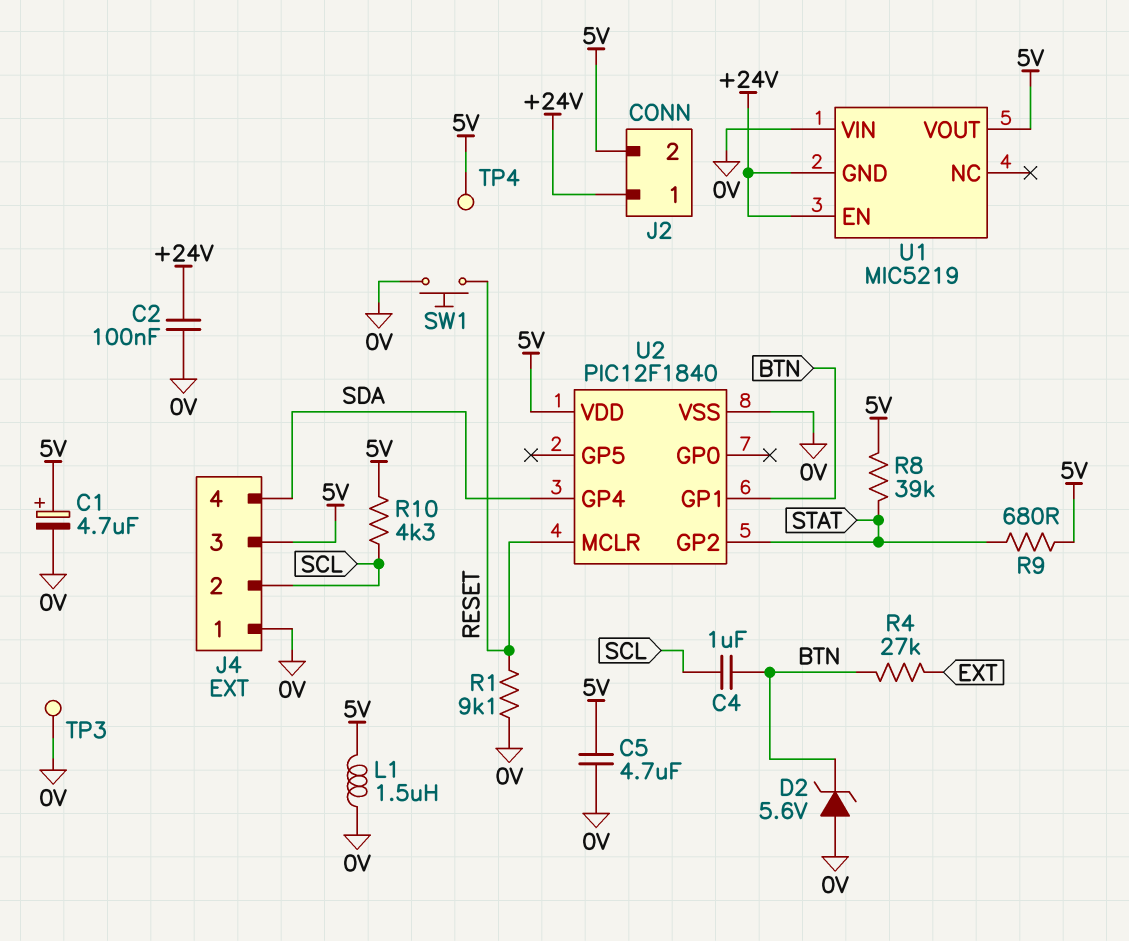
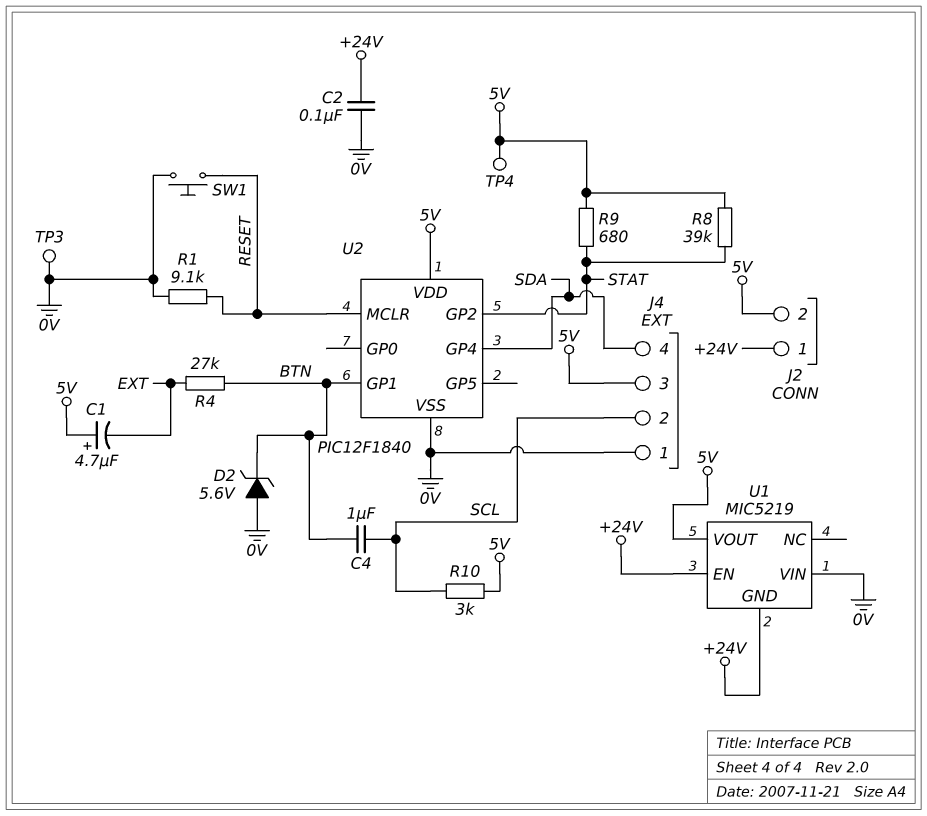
C1: 4.7uF (plus 5V, minus 0V) -> 4.7uF (plus 5V, minus EXT)
C5: 4.7uF (0V, 5V) -> none
L1: 1.5uH (0V, 5V) -> none
R10: 4.3k (5V, SCL) -> 3k (5V, SCL)

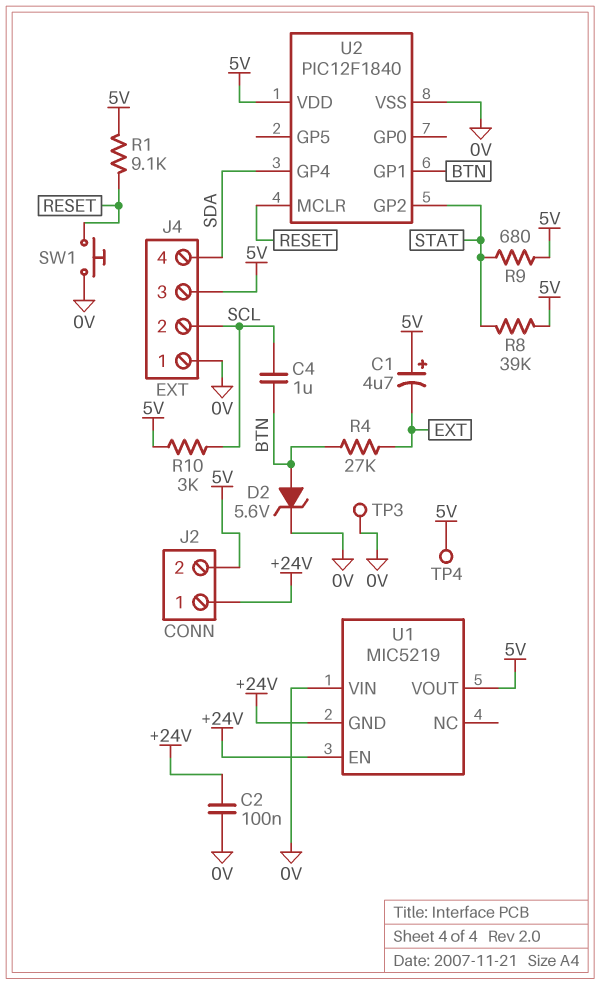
D2: zener 5.6V (A 0V, K BTN) -> zener 5.6V (A BTN, K 0V)
R1: 9.1k (0V, RESET) -> 9.1k (5V, RESET)

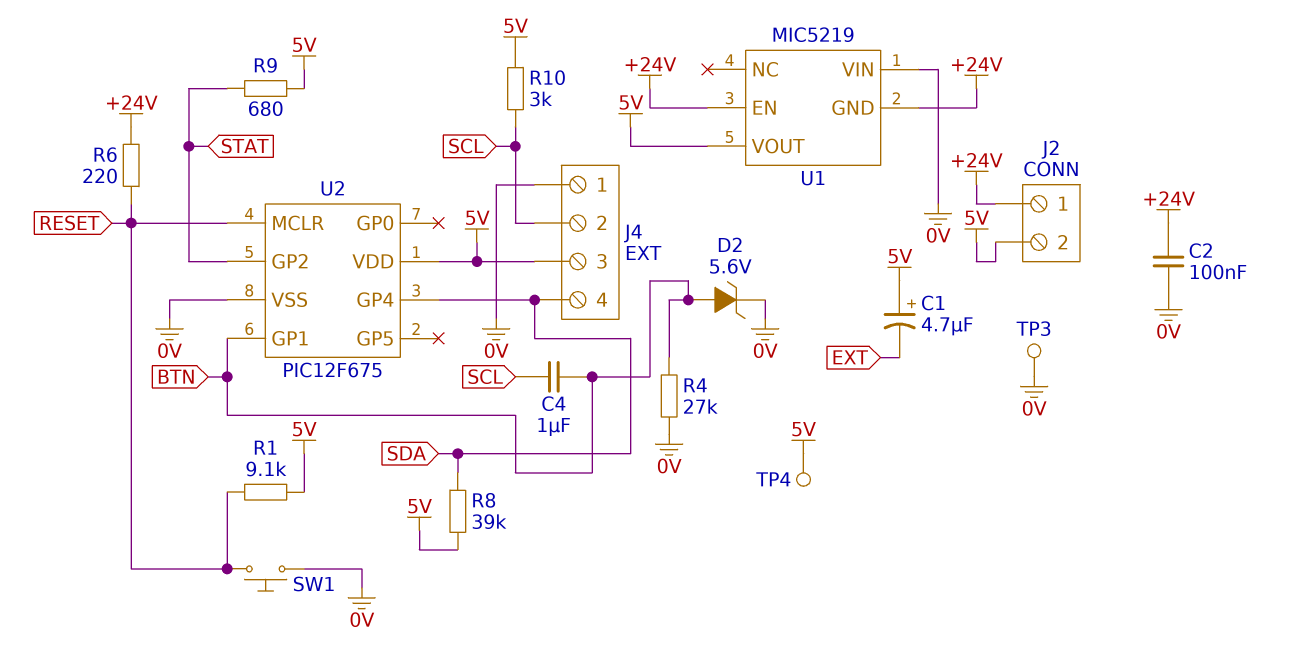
R4: 27k (BTN, EXT) -> 27k (0V, BTN)
R6: none -> 220 (+24V, RESET)
R8: 39k (5V, STAT) -> 39k (5V, SDA)
U2: PIC12F1840 -> PIC12F675

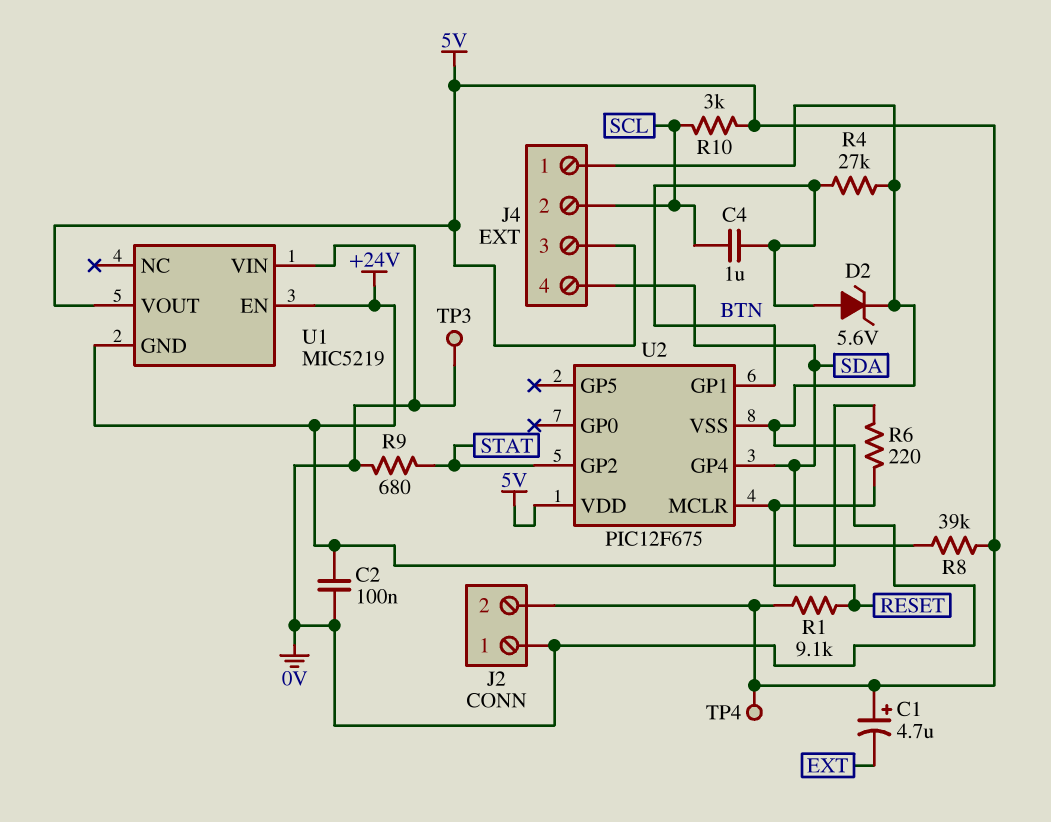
J2 pin 1: +24V -> 0V
R9: 680 (5V, STAT) -> 680 (0V, STAT)
SW1: button (0V, RESET) -> none

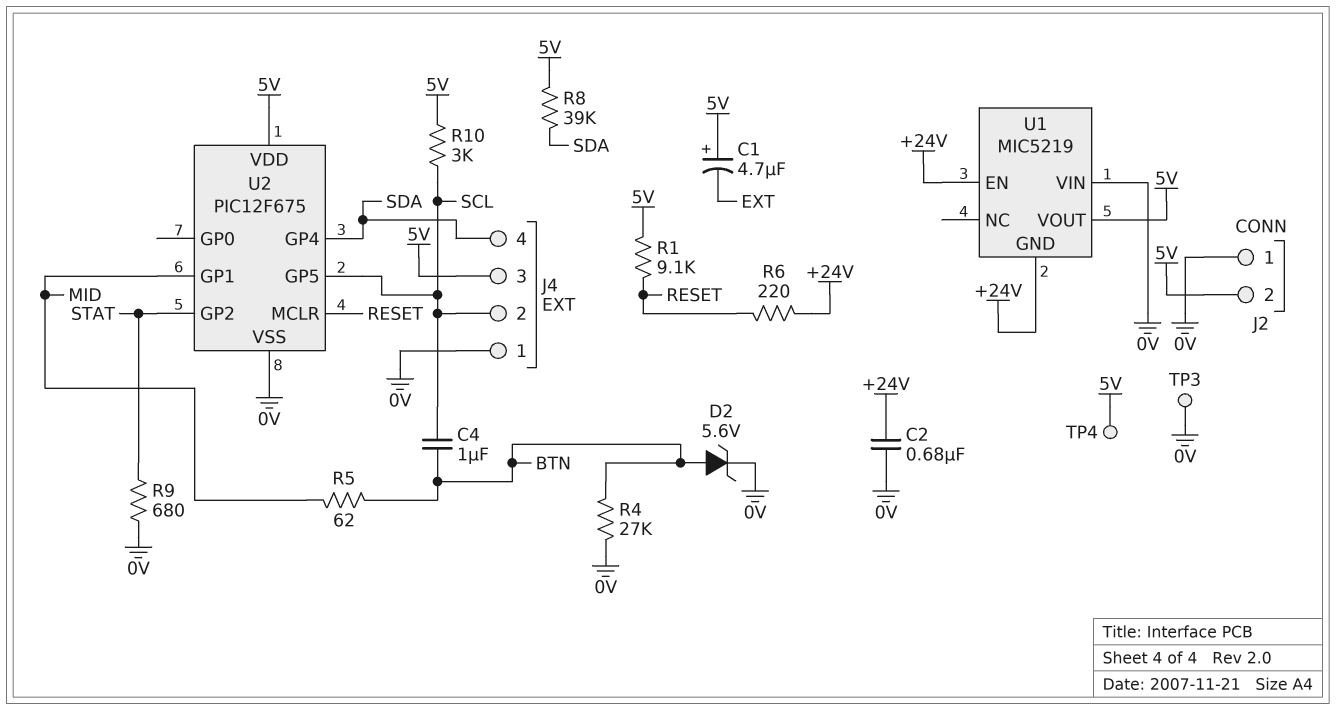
C2: 100nF (+24V, 0V) -> 680nF (+24V, 0V)
R5: none -> 62 (BTN, MID)
U2 pin GP1: BTN -> MID
U2 pin GP5: none -> SCL

